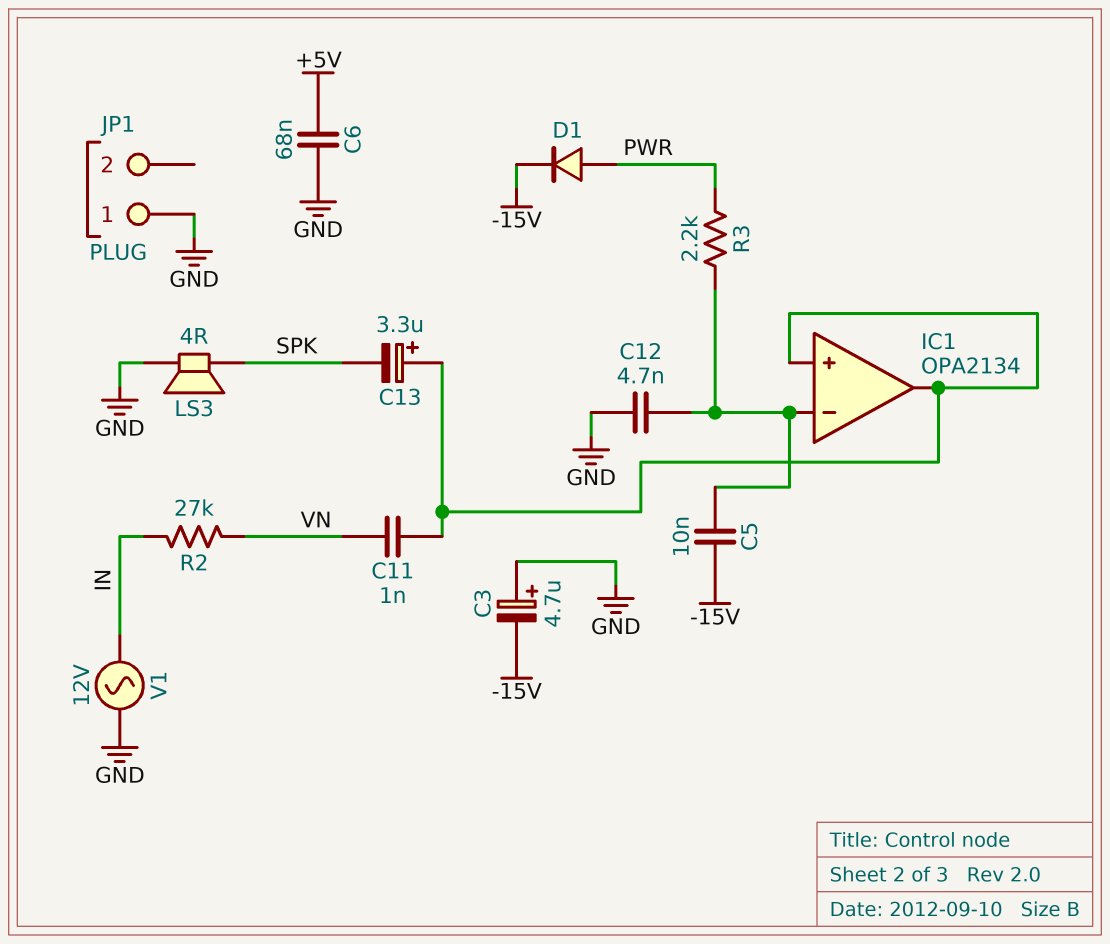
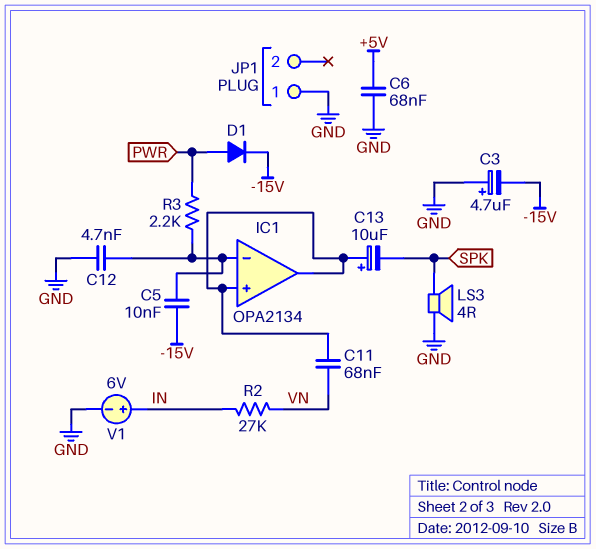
C11: 1nF (IC1/in+, VN) -> 68nF (IC1/in+, VN)
C13: 3.3uF (plus IC1/in+, minus SPK) -> 10uF (plus IC1/in+, minus SPK)
V1: AC 12V (GND, IN) -> 6V (plus IN, minus GND)

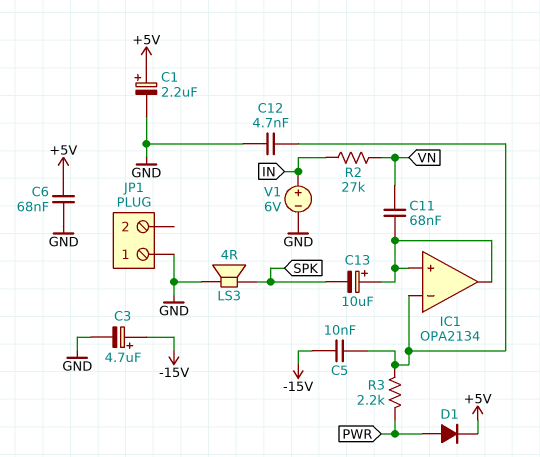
C1: none -> 2.2uF (plus +5V, minus GND)
C3: 4.7uF (plus GND, minus -15V) -> 4.7uF (plus -15V, minus GND)
D1: diode (A PWR, K -15V) -> diode (A PWR, K +5V)

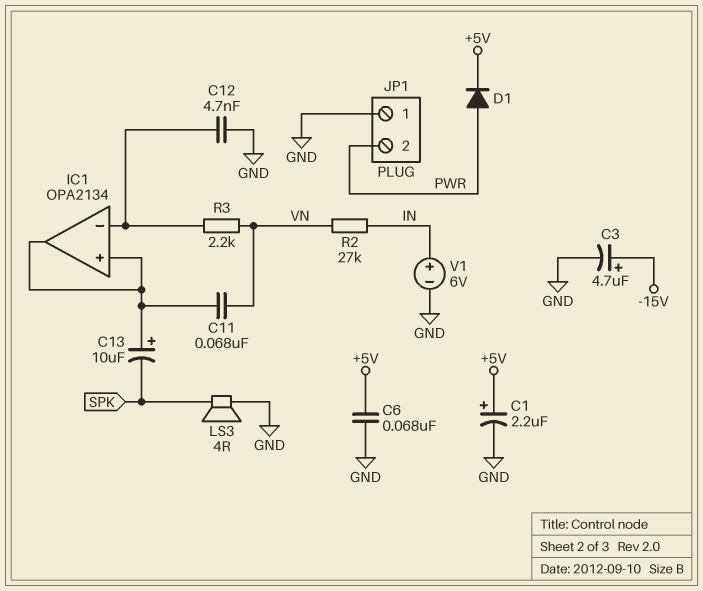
C5: 10nF (-15V, IC1/in-) -> none
JP1 pin 2: none -> PWR
R3: 2.2k (IC1/in-, PWR) -> 2.2k (IC1/in-, VN)

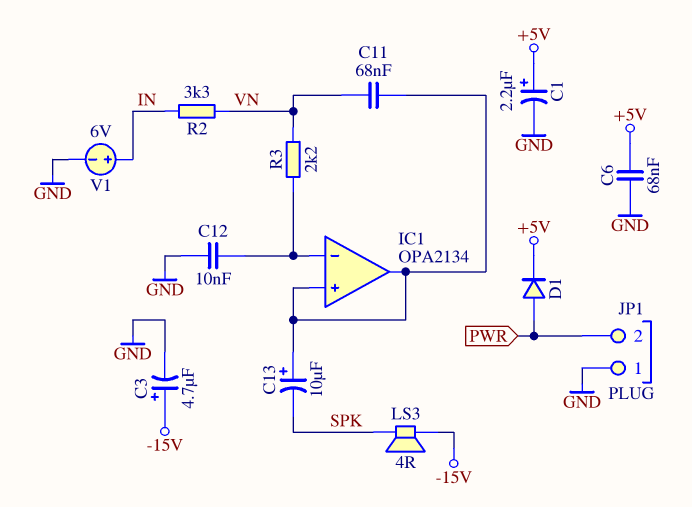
C12: 4.7nF (GND, IC1/in-) -> 10nF (GND, IC1/in-)
LS3: speaker 4R (GND, SPK) -> speaker 4R (-15V, SPK)
R2: 27k (IN, VN) -> 3.3k (IN, VN)

